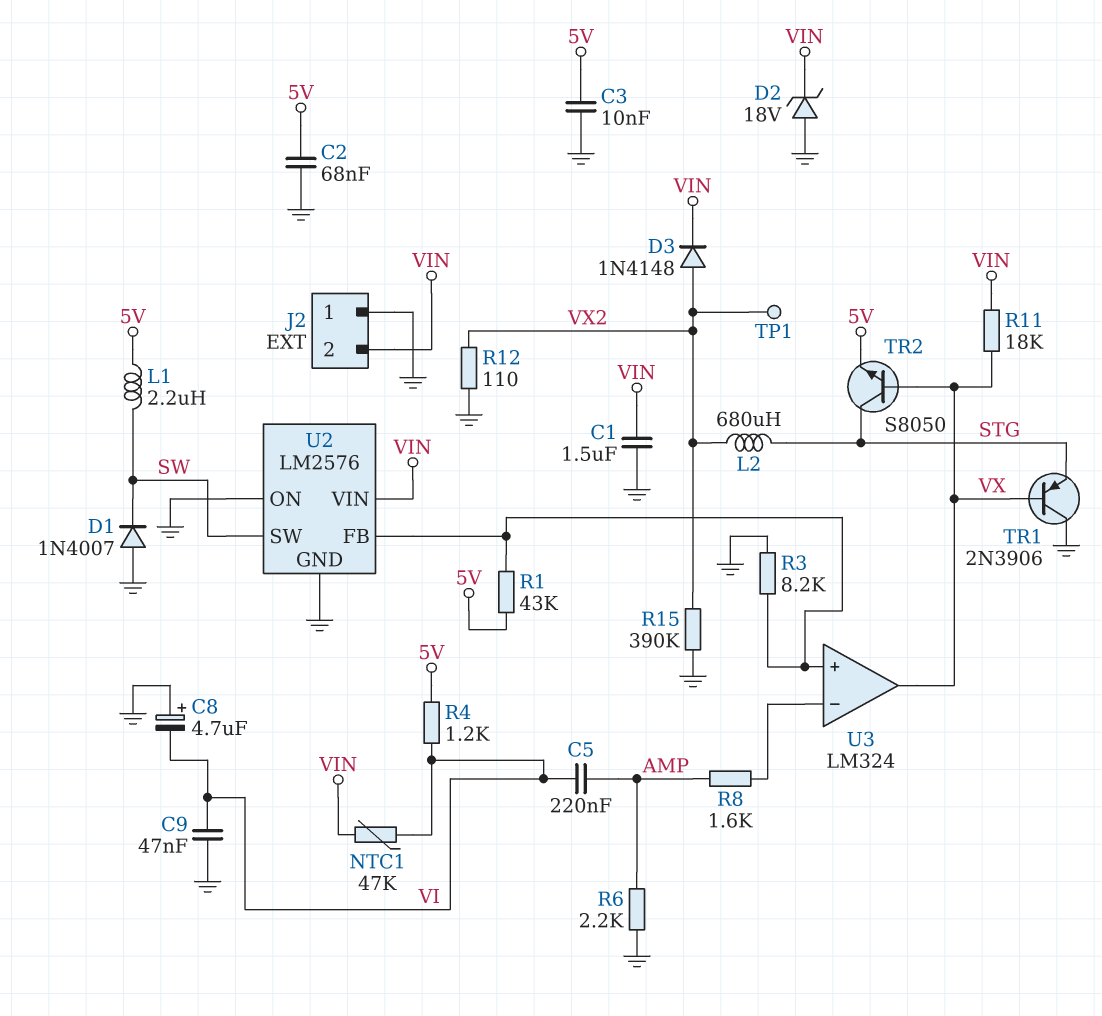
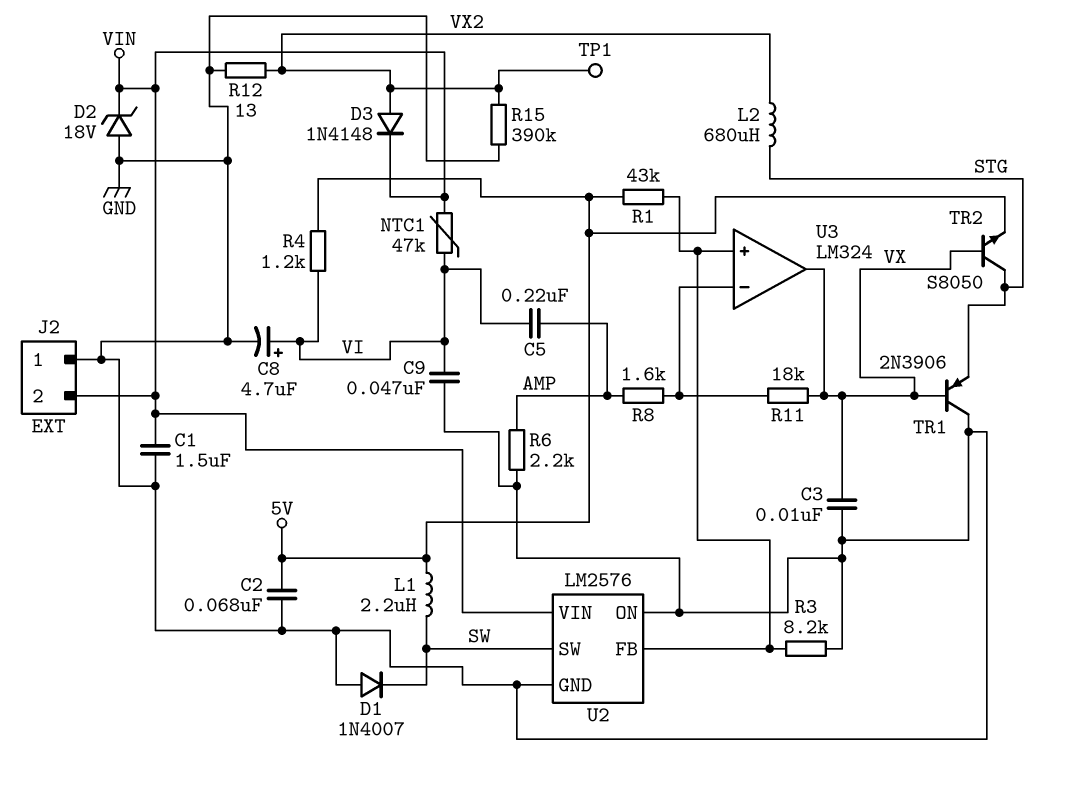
C3: 10nF (5V, GND) -> 10nF (GND, VX)
C8: 4.7uF (plus GND, minus VI) -> 4.7uF (plus VI, minus GND)
R11: 18k (VIN, VX) -> 18k (U3/in-, VX)
R12: 110 (GND, VX2) -> 13 (GND, VX2)

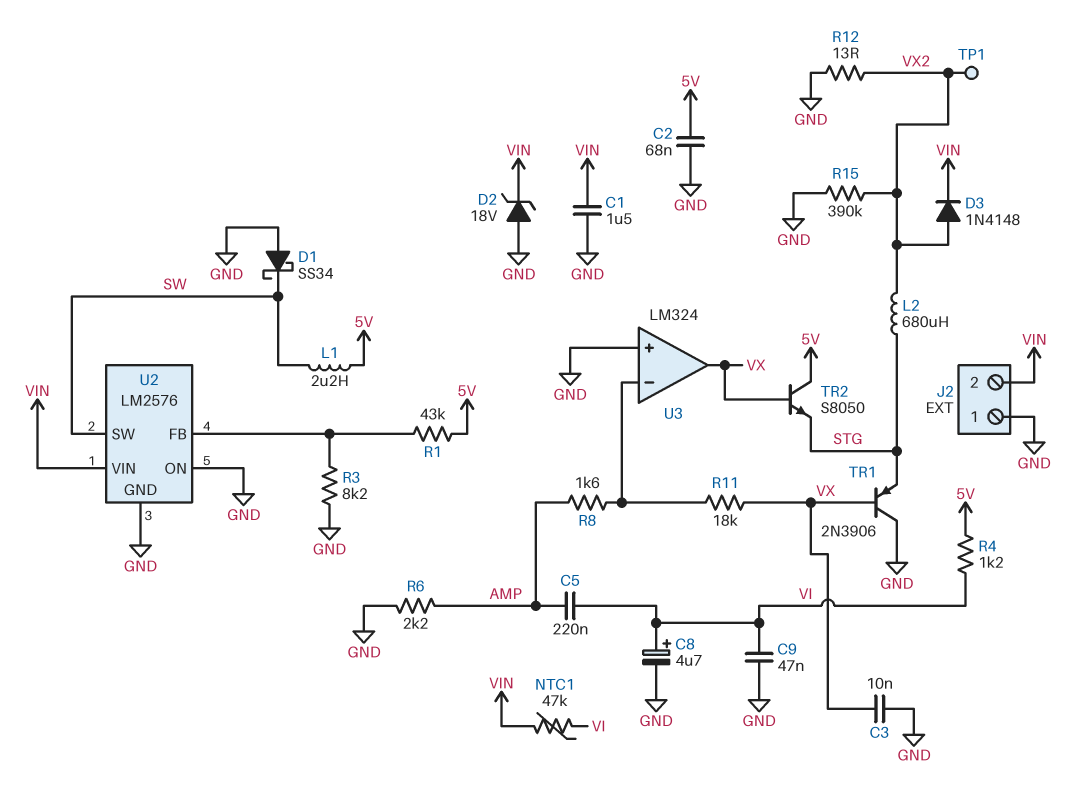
D1: diode 1N4007 (A GND, K SW) -> schottky SS34 (A GND, K SW)
TR2: NPN S8050 (B VX, C STG, E 5V) -> NPN S8050 (B VX, C 5V, E STG)
U3 pin in+: U2/FB -> GND

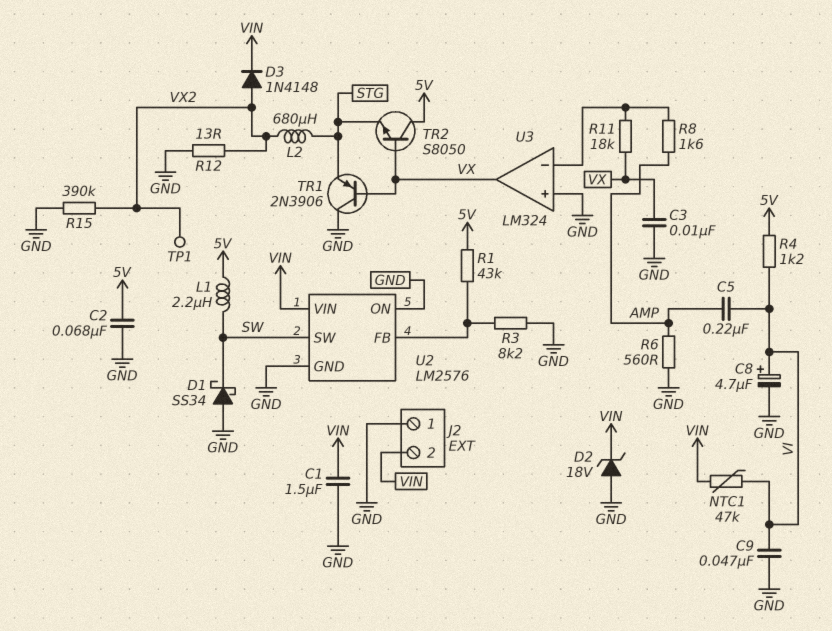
R6: 2.2k (AMP, GND) -> 560 (AMP, GND)

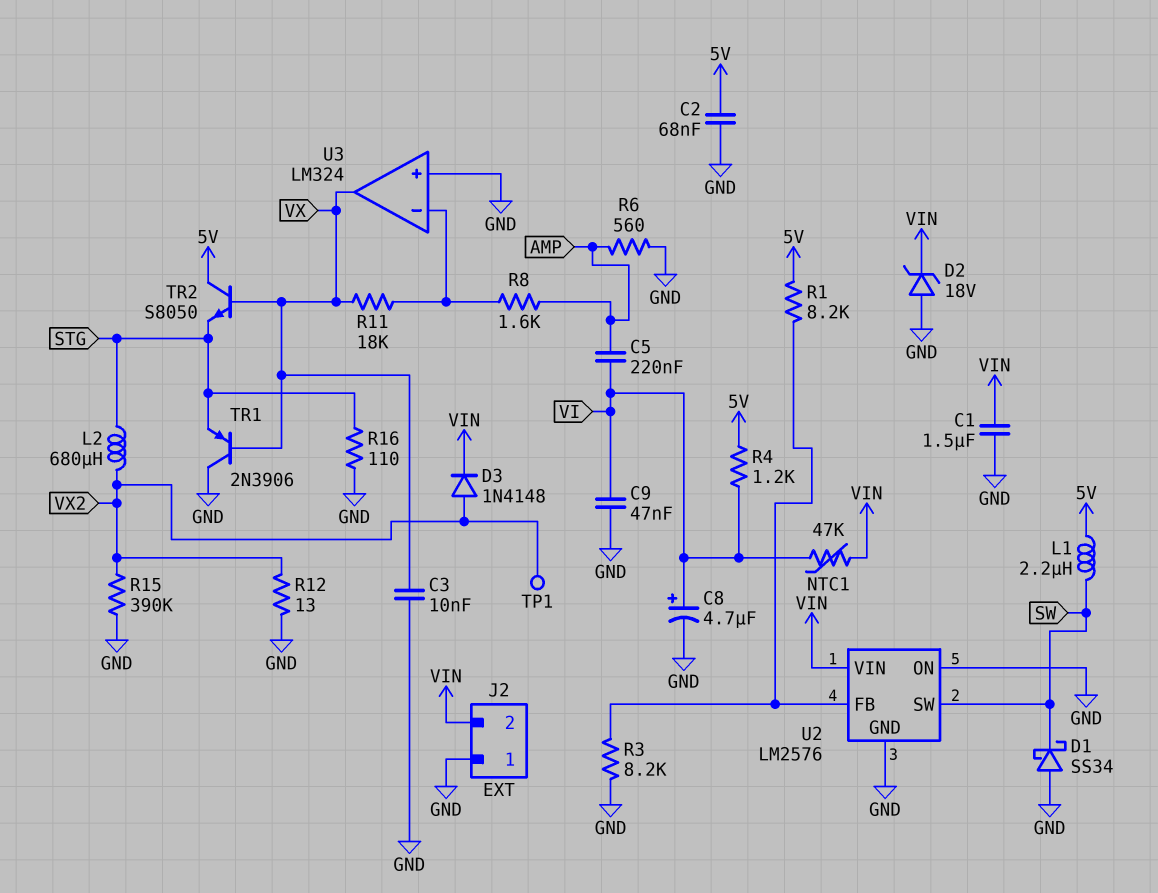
R1: 43k (5V, U2/FB) -> 8.2k (5V, U2/FB)
R16: none -> 110 (GND, STG)

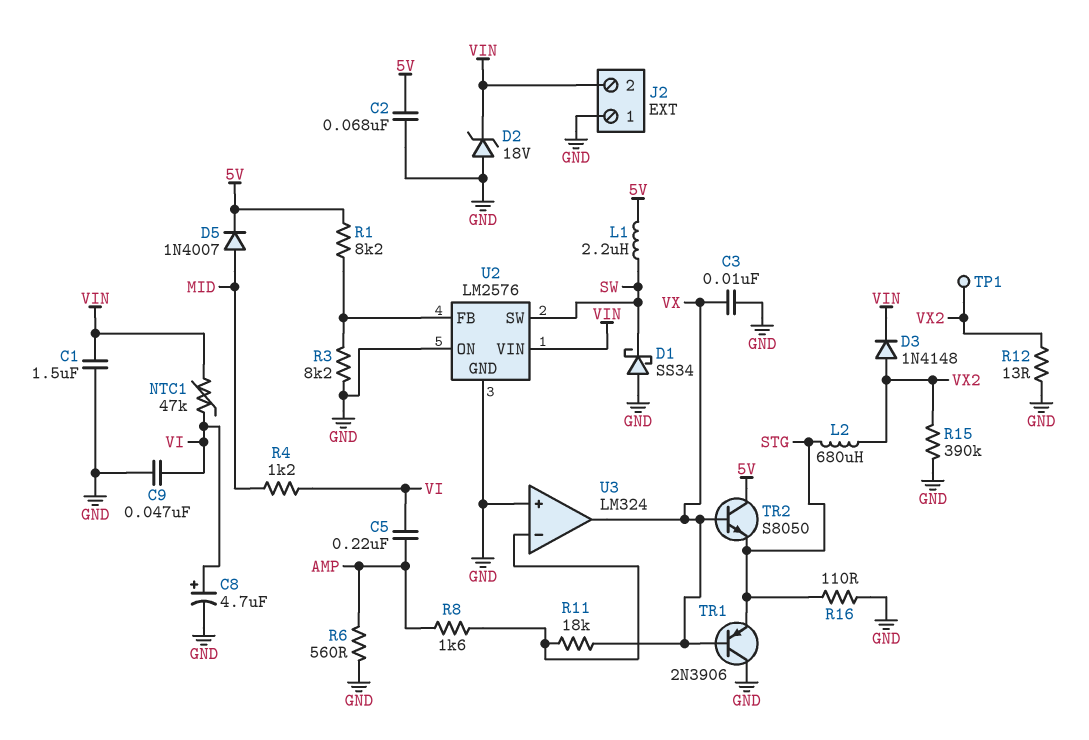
D5: none -> diode 1N4007 (A MID, K 5V)
R4: 1.2k (5V, VI) -> 1.2k (MID, VI)

